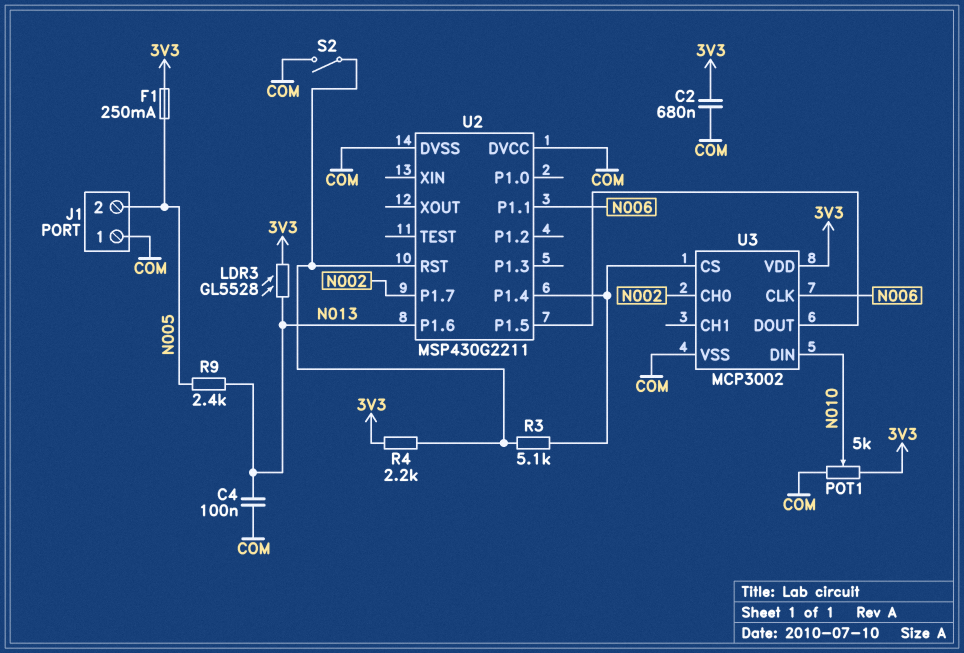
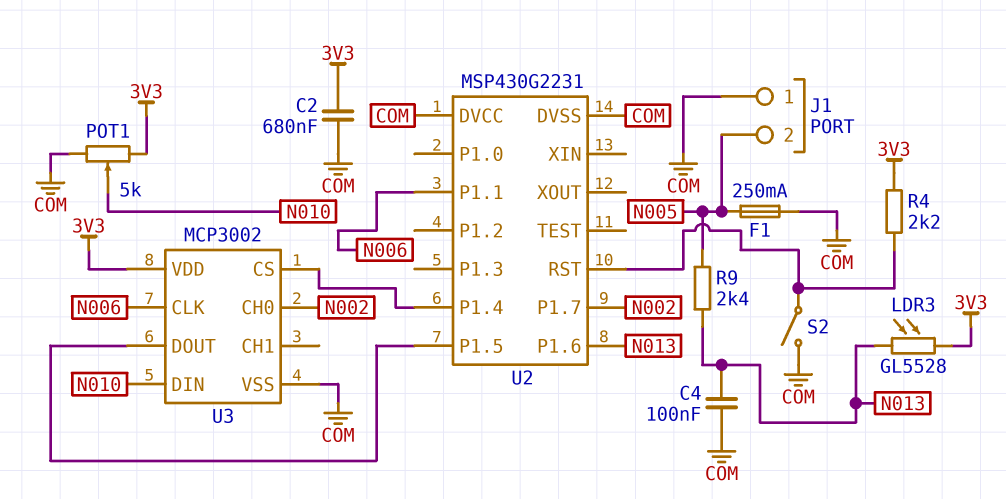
F1: 250mA (3V3, N005) -> 250mA (COM, N005)
R3: 5.1k (U2/P1.4, U2/RST) -> none
U2: MSP430G2211 -> MSP430G2231

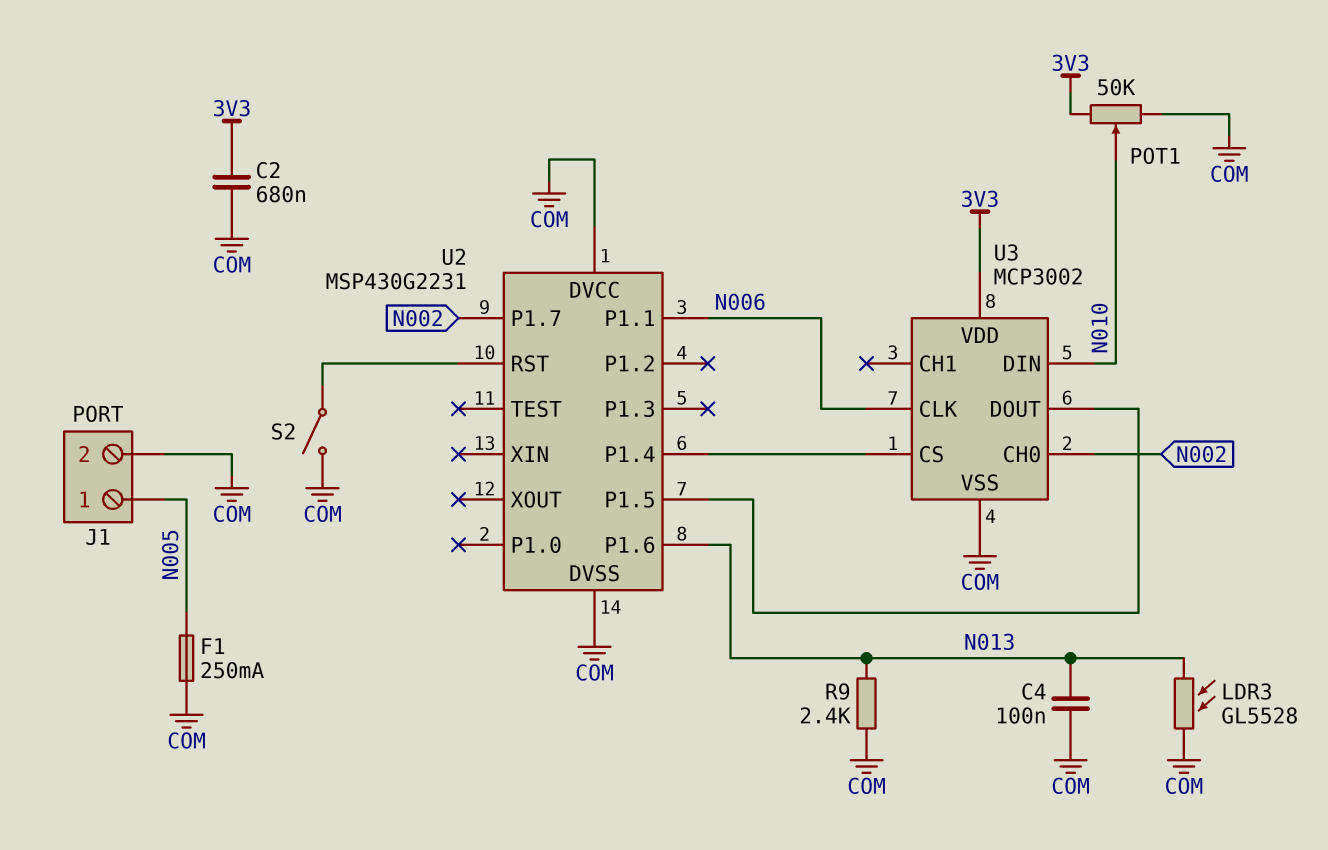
J1 pin 1: COM -> N005
J1 pin 2: N005 -> COM
LDR3: GL5528 (3V3, N013) -> GL5528 (COM, N013)
POT1: 5k (3V3, COM, wiper N010) -> 50k (3V3, COM, wiper N010)
R4: 2.2k (3V3, U2/RST) -> none
R9: 2.4k (N005, N013) -> 2.4k (COM, N013)

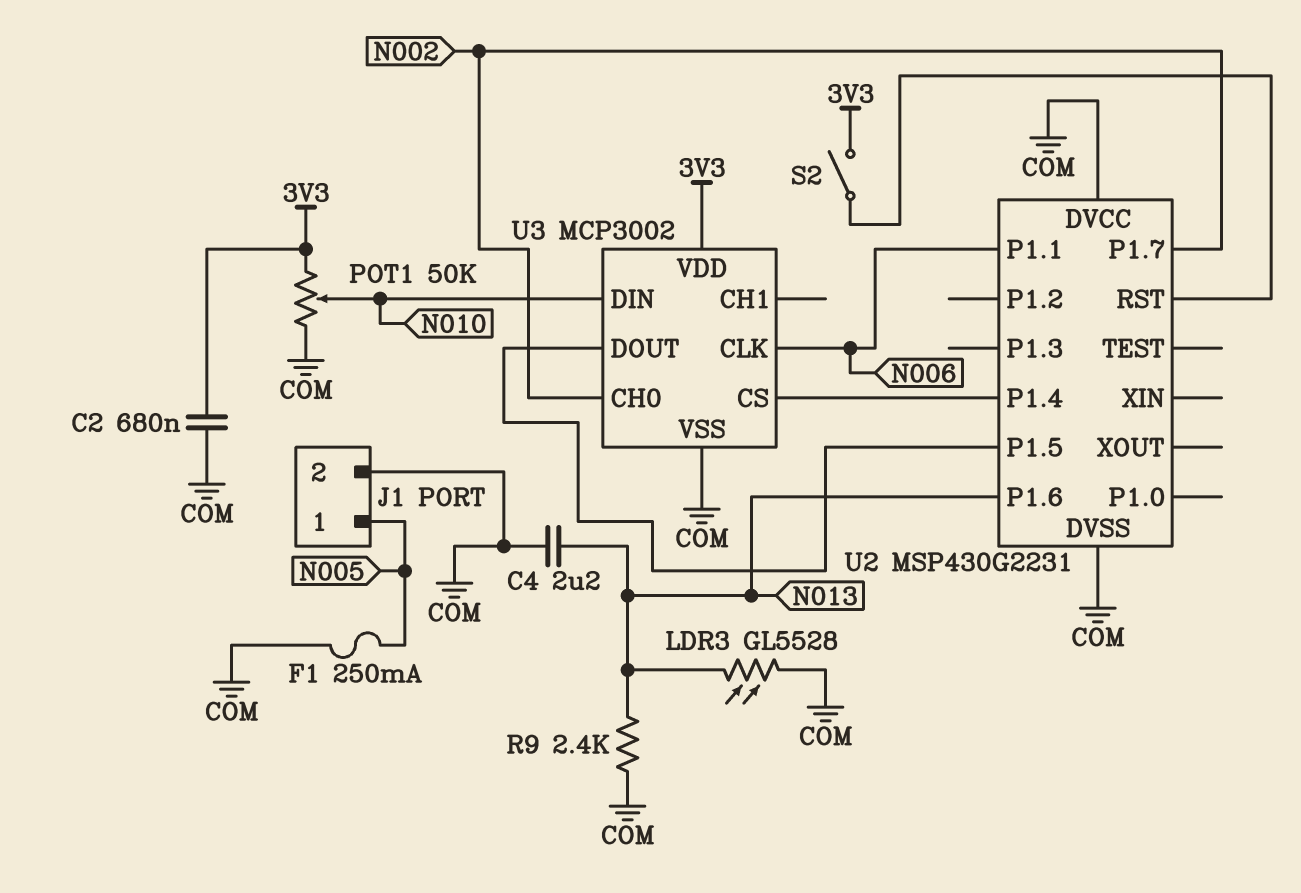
C4: 100nF (COM, N013) -> 2.2uF (COM, N013)
S2: switch (COM, U2/RST) -> switch (3V3, U2/RST)

